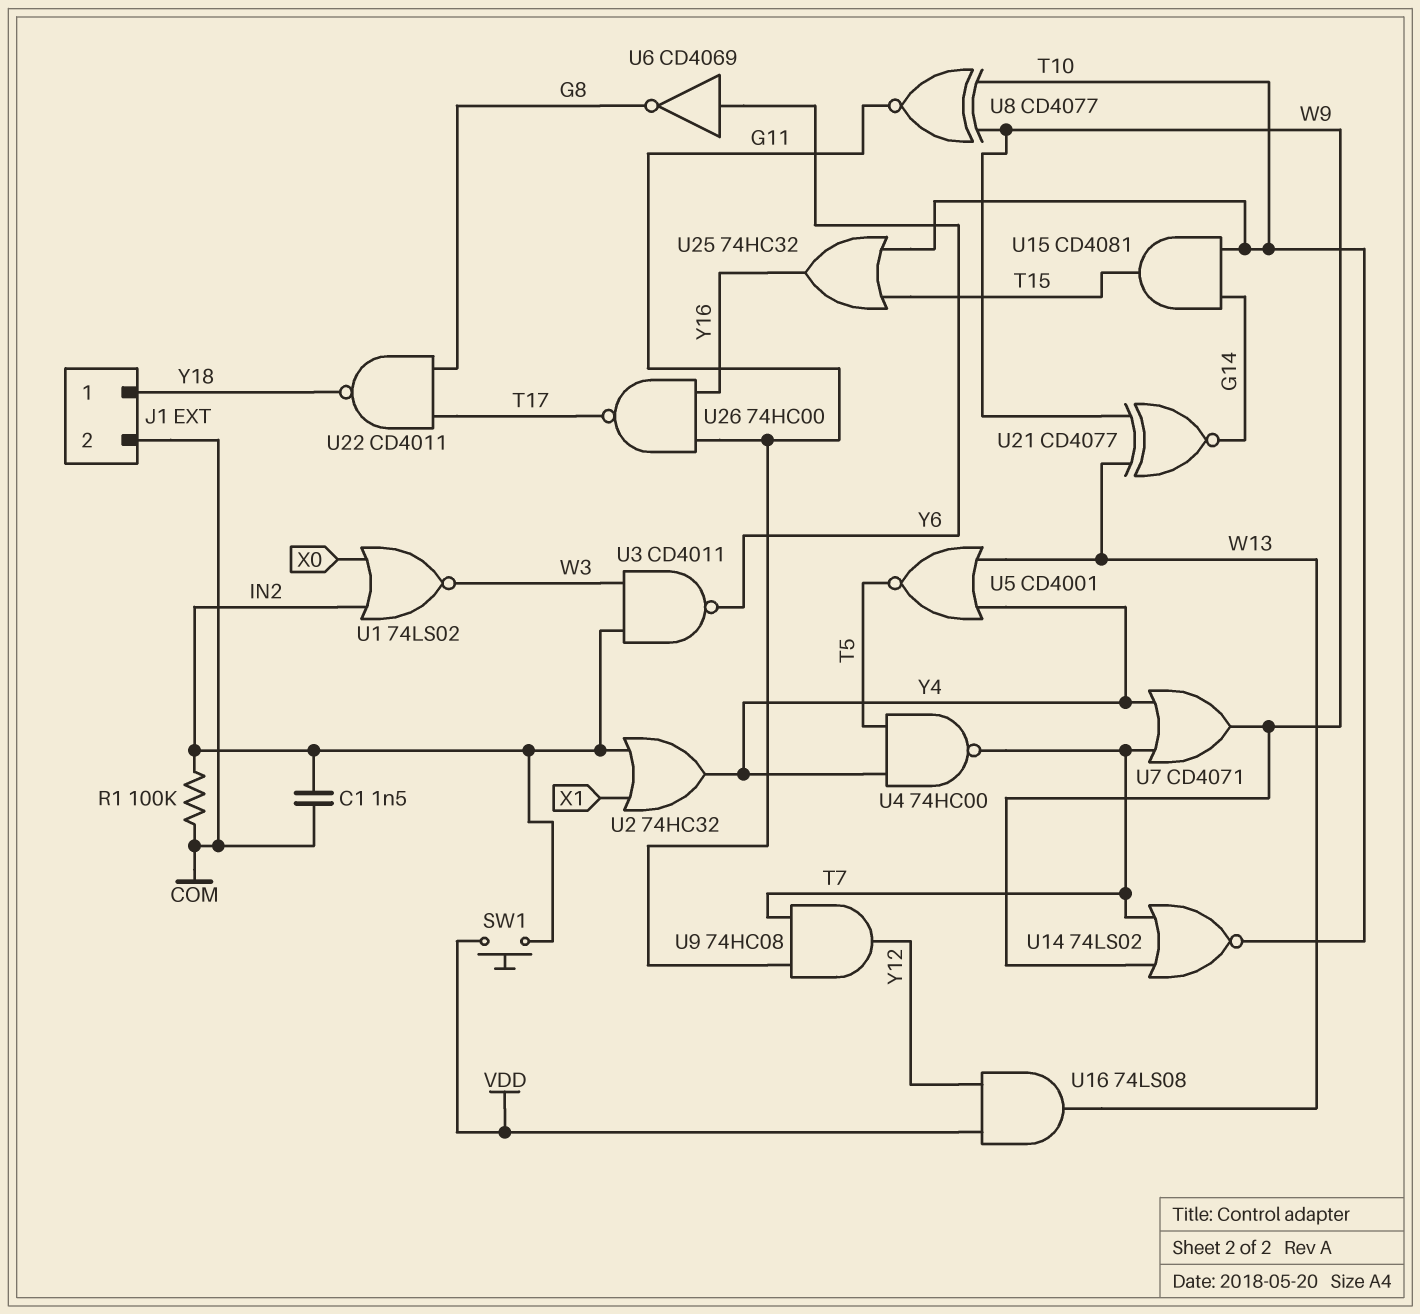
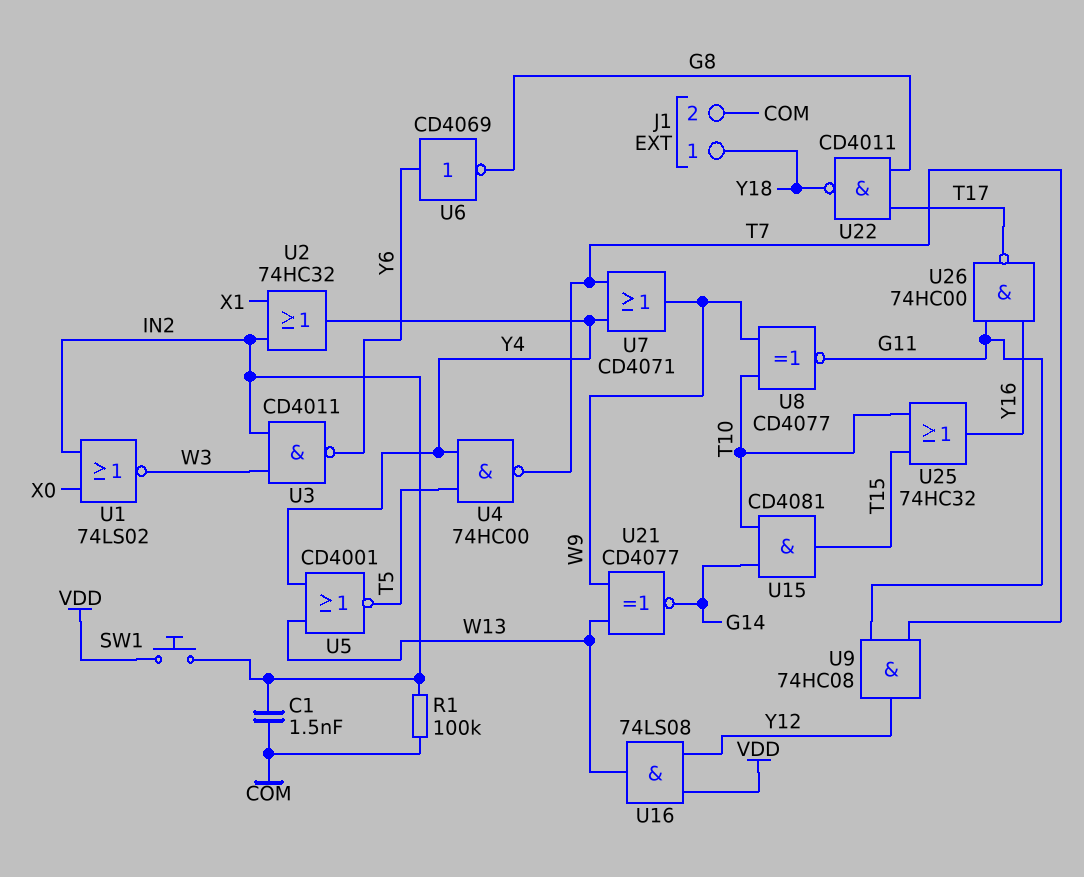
U14: NOR 74LS02 (in T7, in W9, out T10) -> none

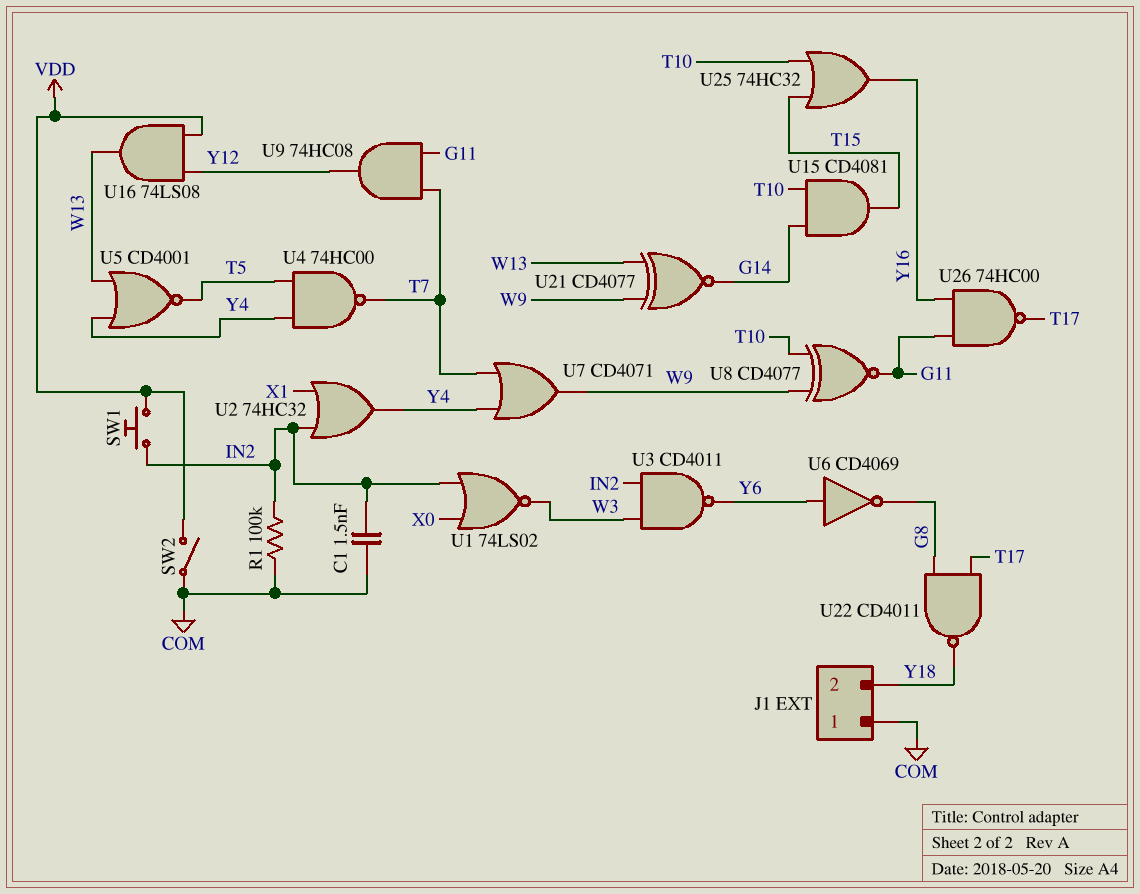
J1 pin 1: Y18 -> COM
J1 pin 2: COM -> Y18
SW2: none -> switch (COM, VDD)

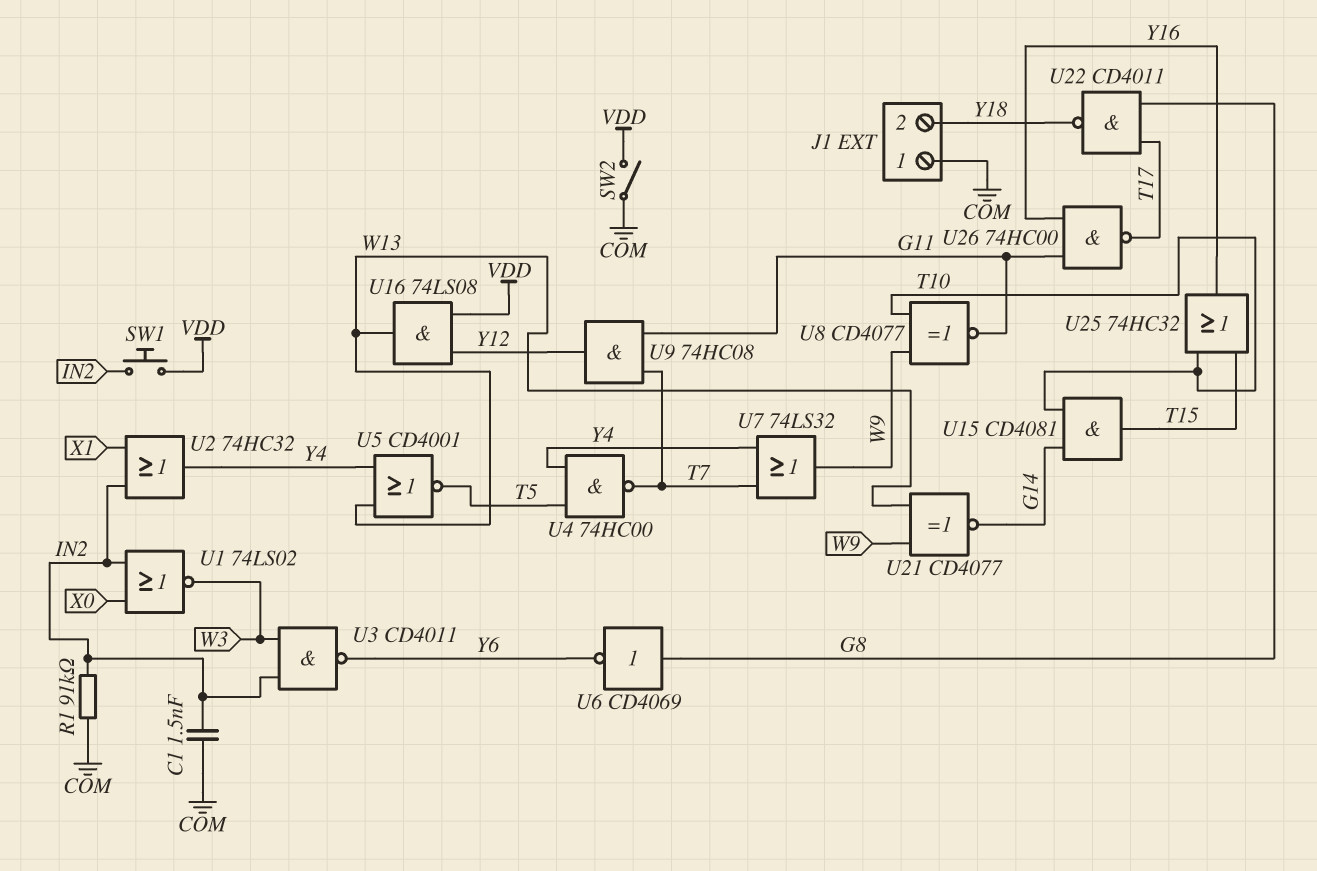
R1: 100k (COM, IN2) -> 91k (COM, IN2)
U6: NOT CD4069 (in Y6, out G8) -> NOT CD4069 (in G8, out Y6)
U7: OR CD4071 (in T7, in Y4, out W9) -> OR 74LS32 (in T7, in Y4, out W9)

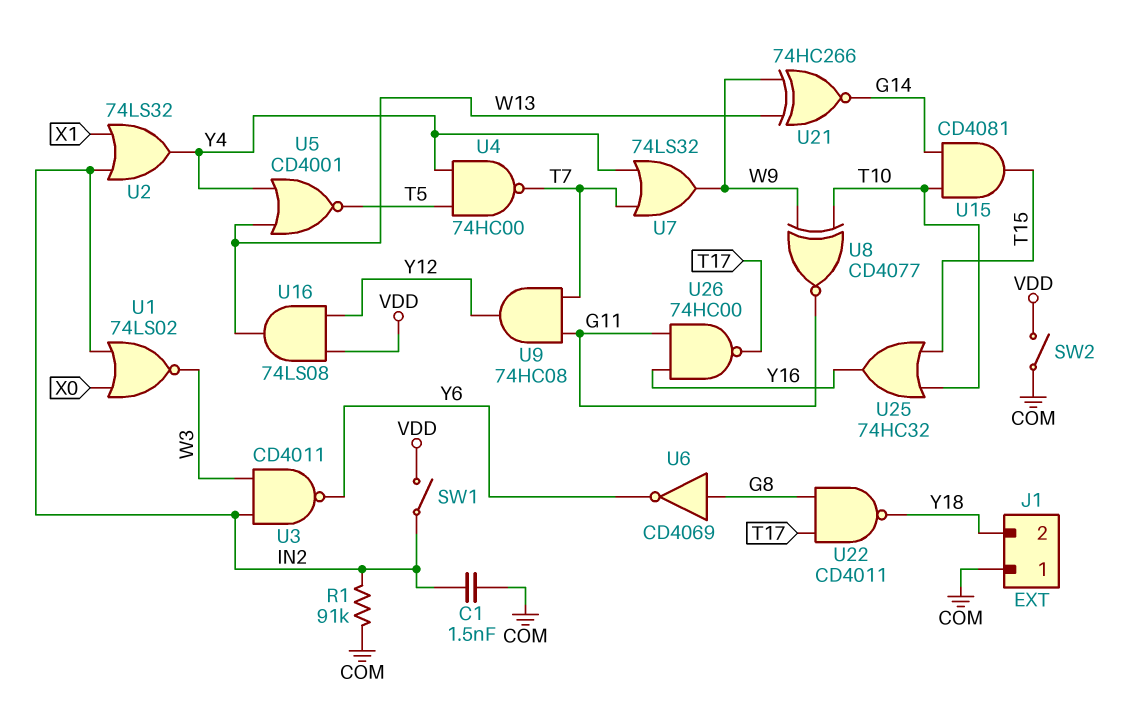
SW1: button (IN2, VDD) -> switch (IN2, VDD)
U2: OR 74HC32 (in IN2, in X1, out Y4) -> OR 74LS32 (in IN2, in X1, out Y4)
U21: XNOR CD4077 (in W9, in W13, out G14) -> XNOR 74HC266 (in W9, in W13, out G14)

